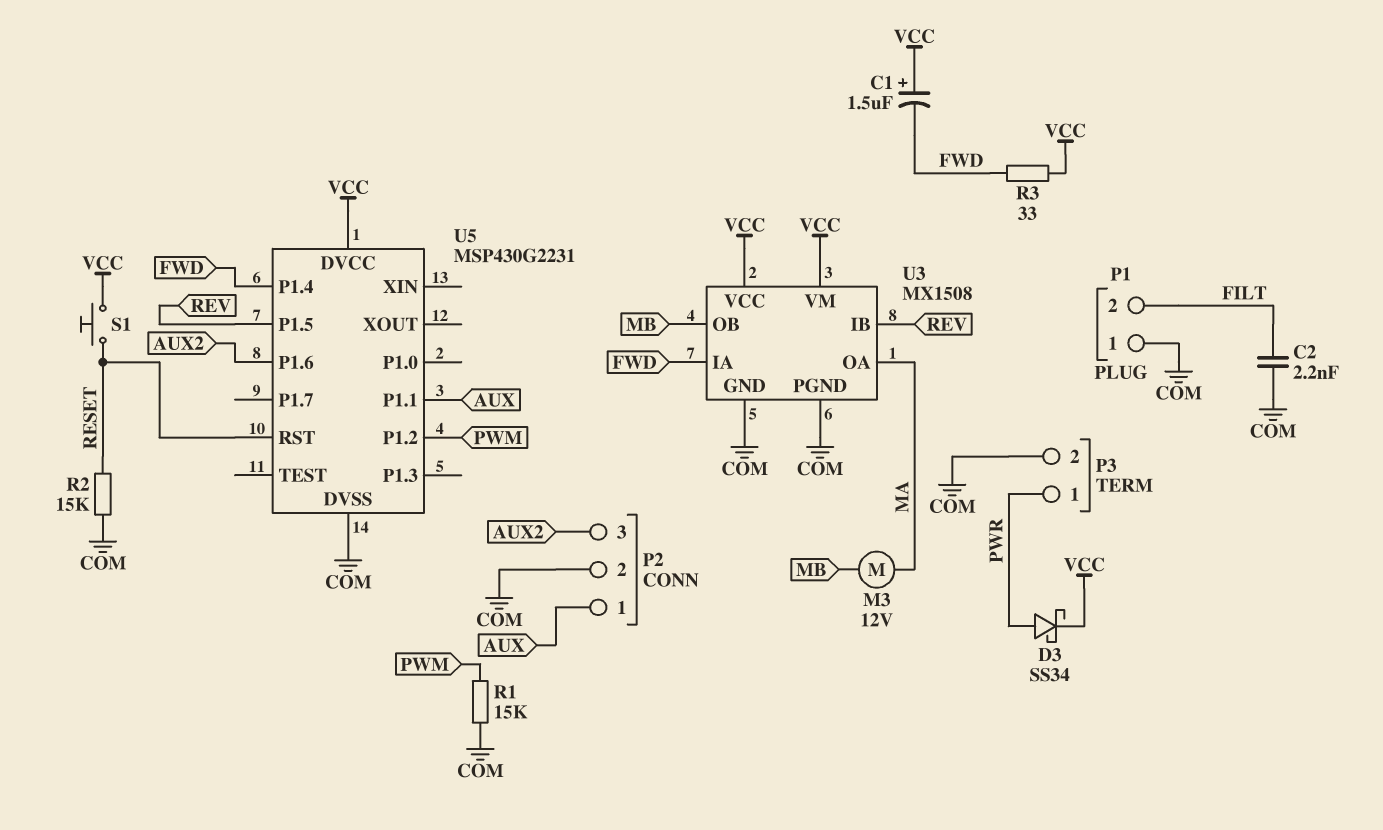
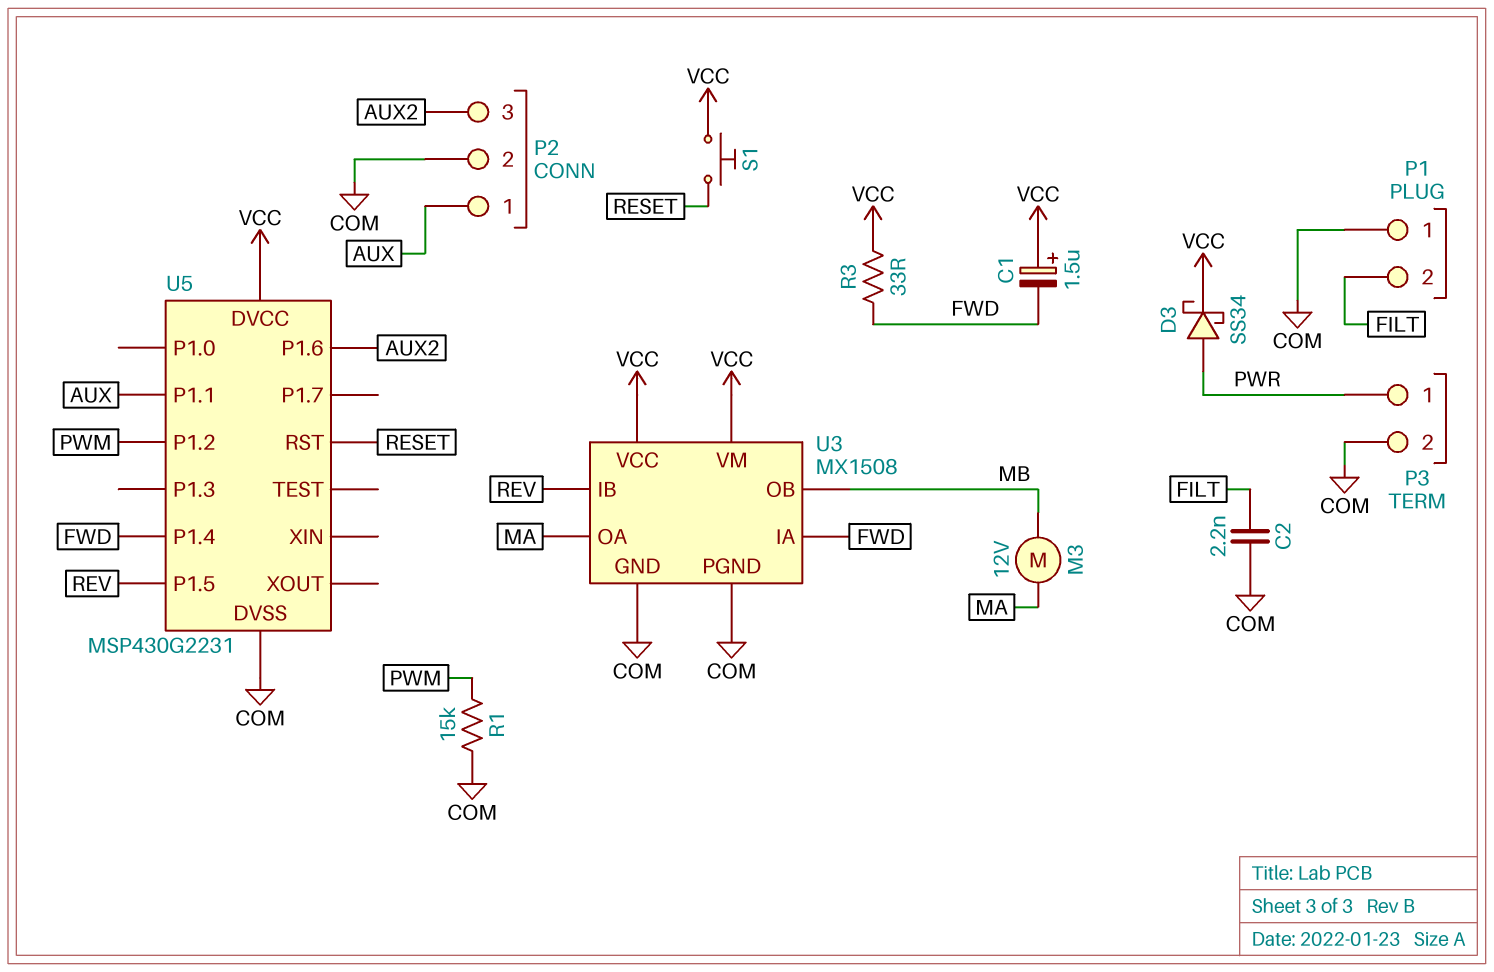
R2: 15k (COM, RESET) -> none

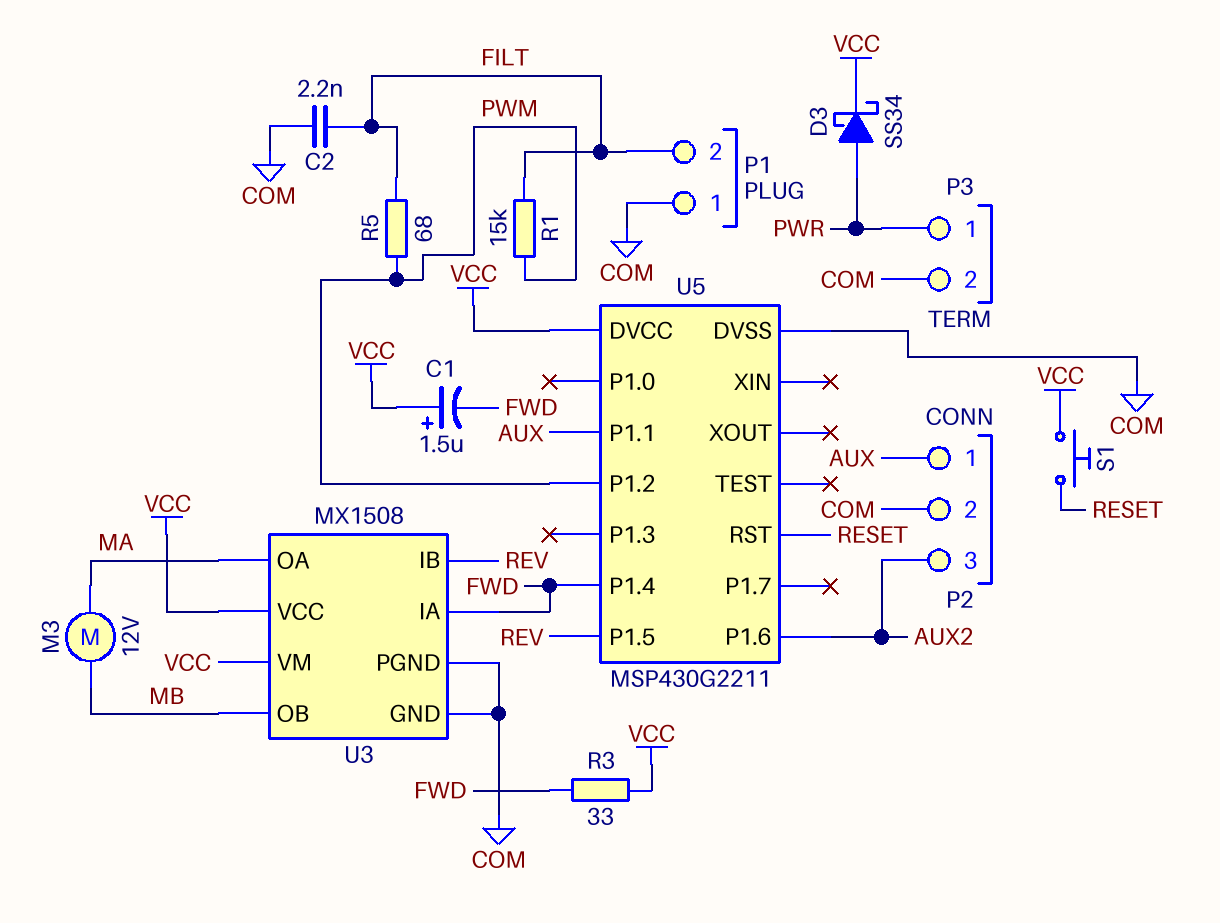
R1: 15k (COM, PWM) -> 15k (FILT, PWM)
R5: none -> 68 (FILT, PWM)
U5: MSP430G2231 -> MSP430G2211

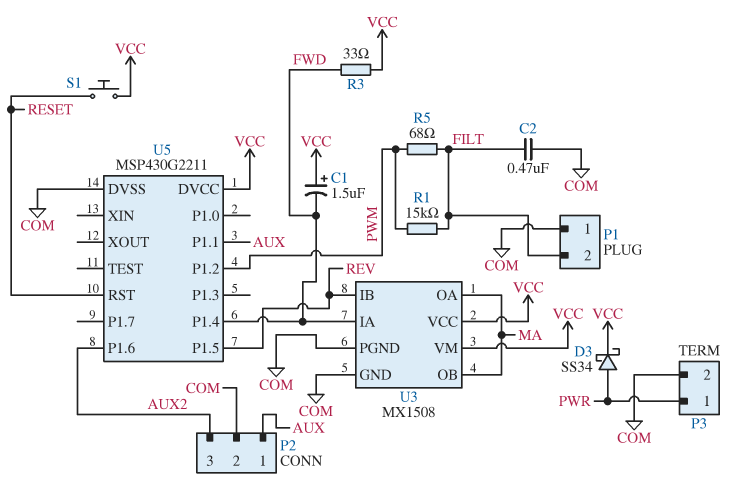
C2: 2.2nF (COM, FILT) -> 470nF (COM, FILT)
M3: motor 12V (MA, MB) -> none
U3 pin OB: MB -> MA

